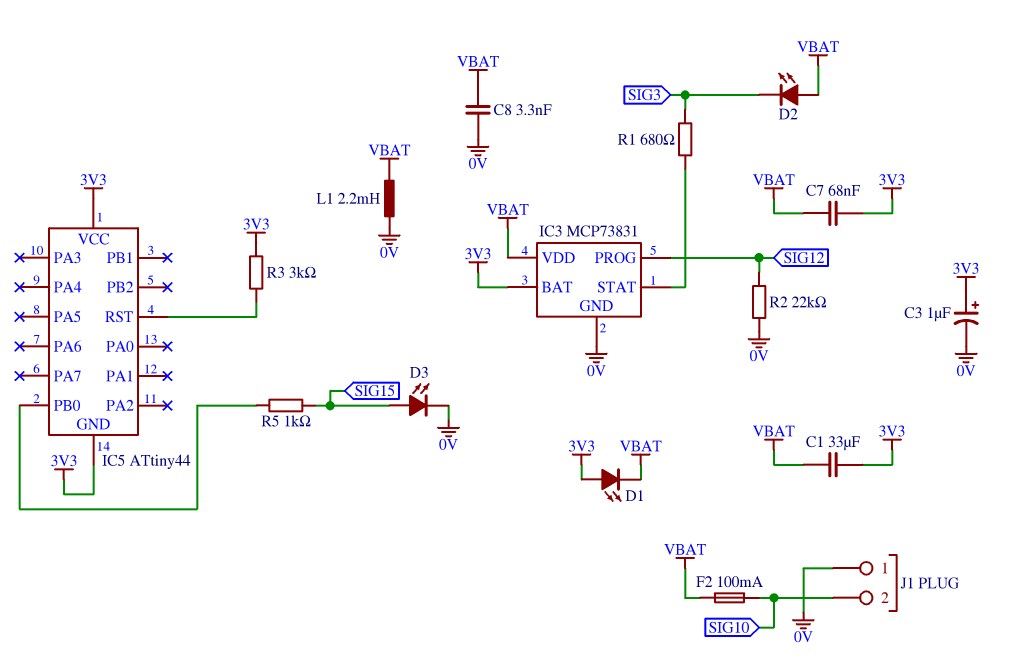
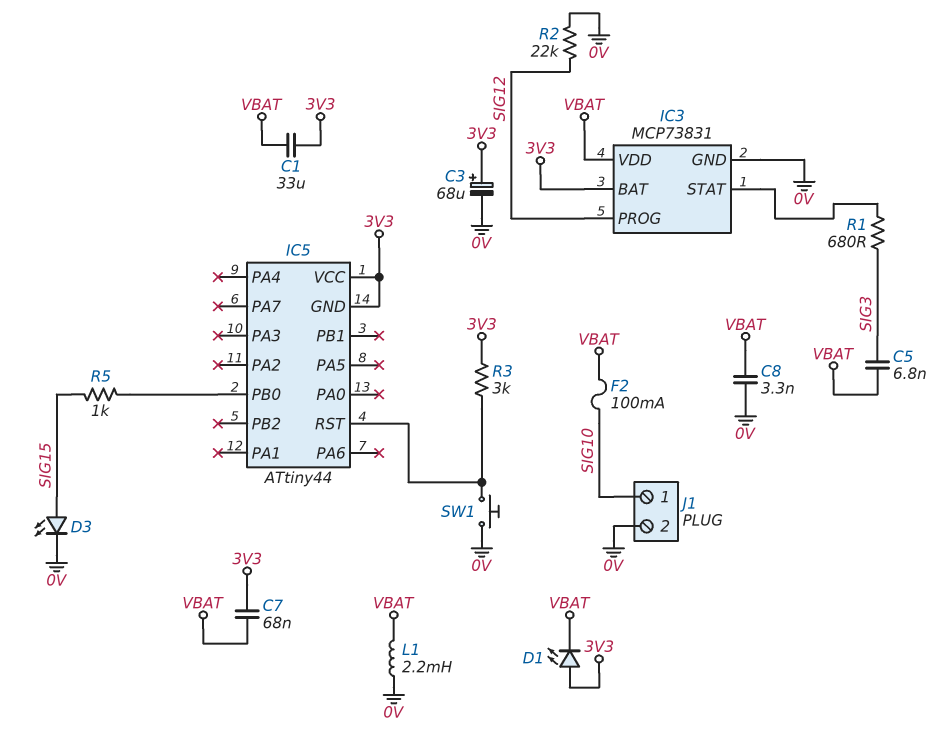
C3: 1uF (plus 3V3, minus 0V) -> 68uF (plus 3V3, minus 0V)
C5: none -> 6.8nF (SIG3, VBAT)
D2: LED (A VBAT, K SIG3) -> none
J1 pin 1: 0V -> SIG10
J1 pin 2: SIG10 -> 0V
SW1: none -> button (0V, IC5/RST)

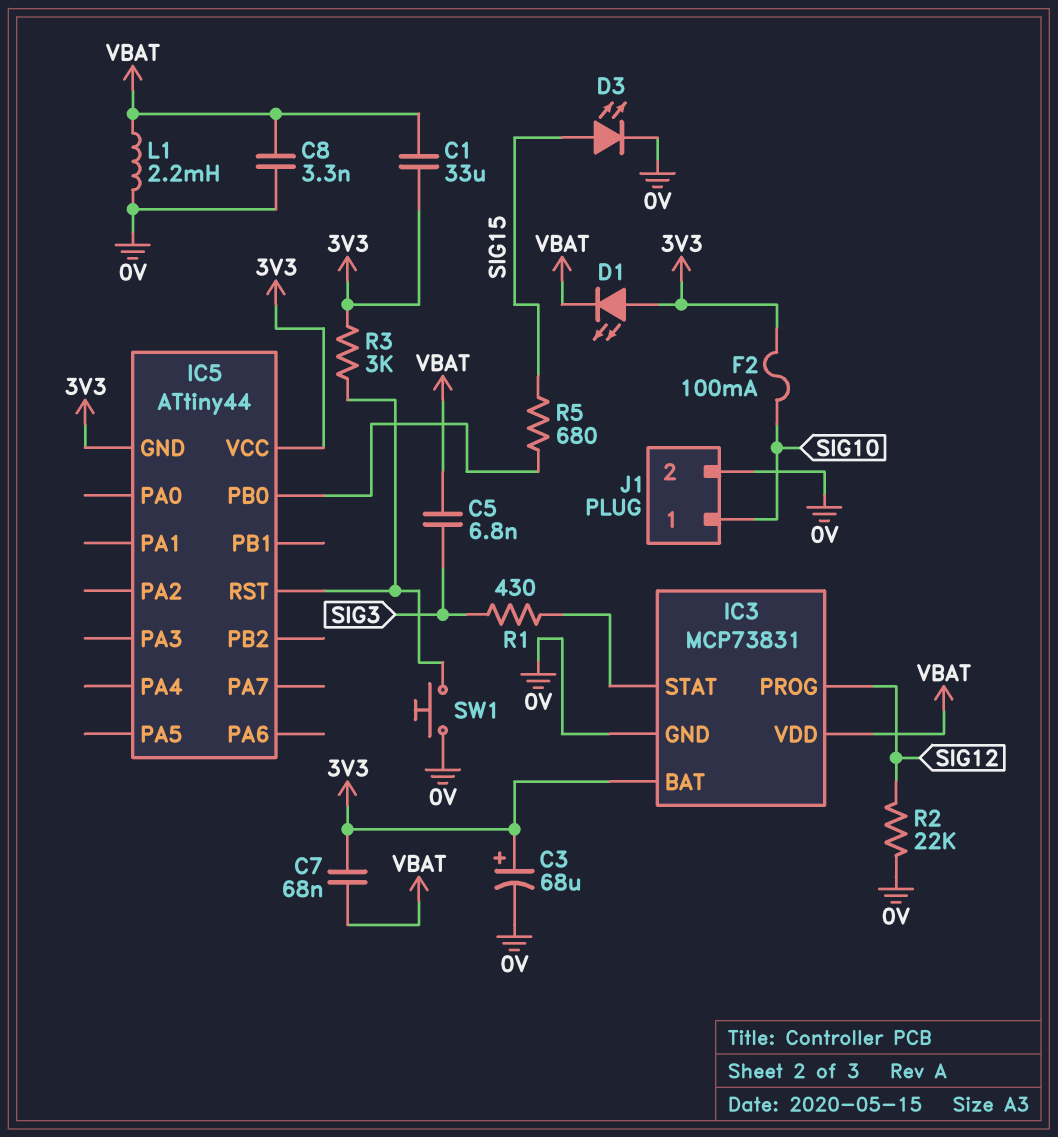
F2: 100mA (SIG10, VBAT) -> 100mA (3V3, SIG10)
R1: 680 (IC3/STAT, SIG3) -> 430 (IC3/STAT, SIG3)
R5: 1k (IC5/PB0, SIG15) -> 680 (IC5/PB0, SIG15)

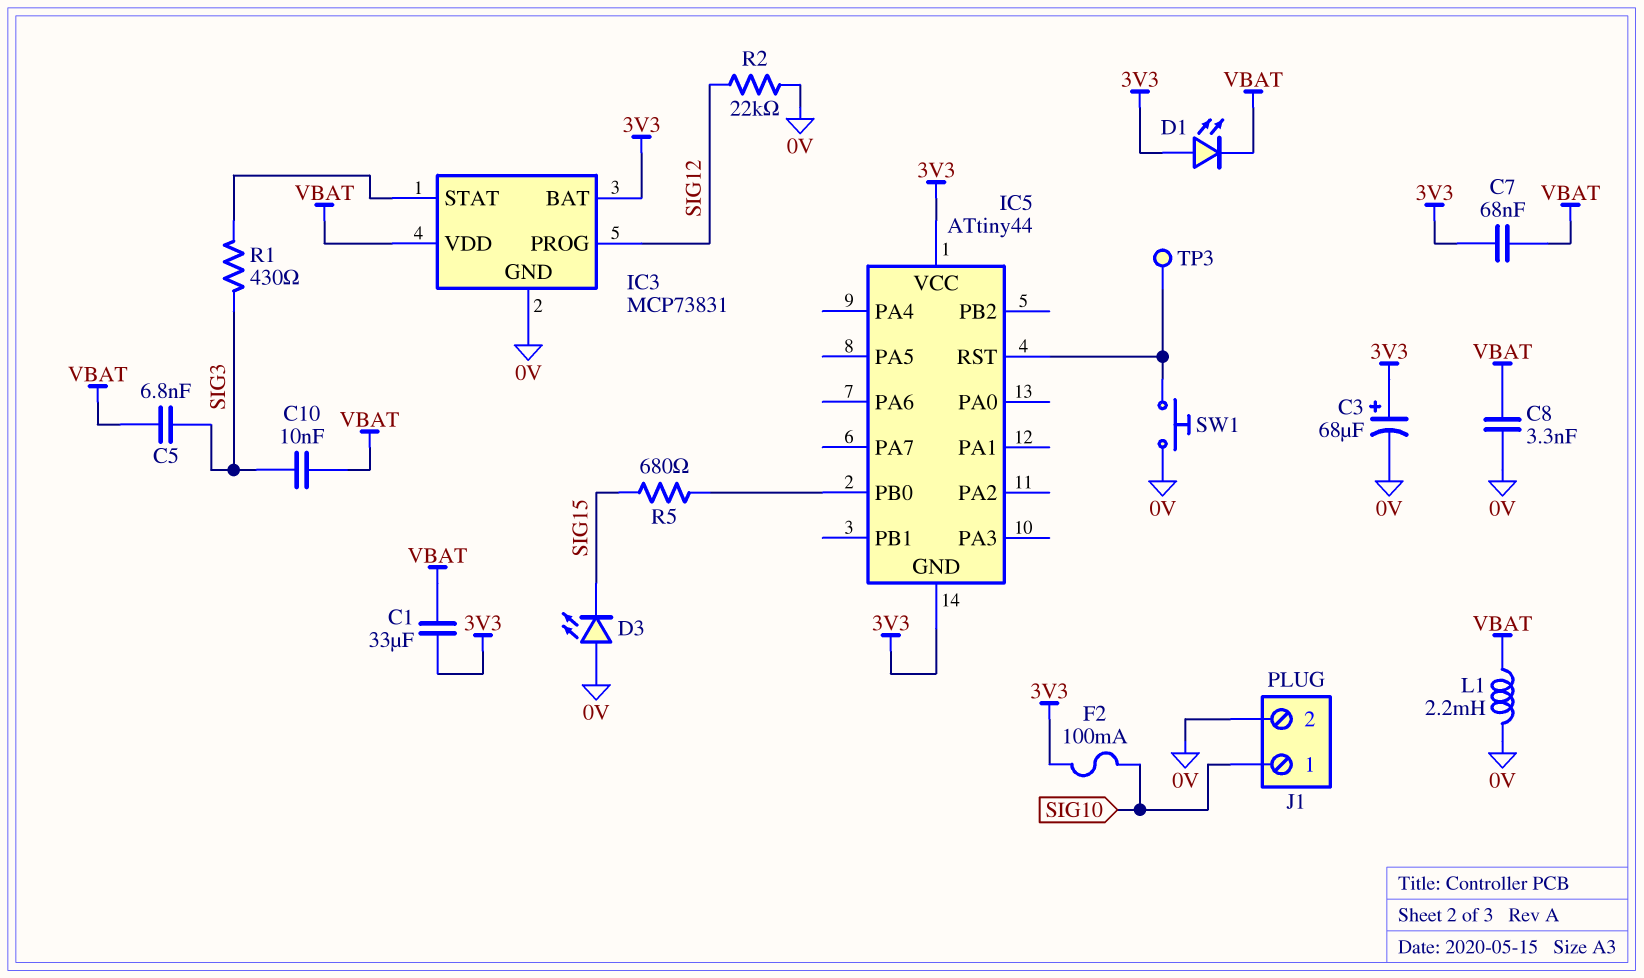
C10: none -> 10nF (SIG3, VBAT)
D3: LED (A SIG15, K 0V) -> LED (A 0V, K SIG15)
R3: 3k (3V3, IC5/RST) -> none
TP3: none -> test point (IC5/RST)

